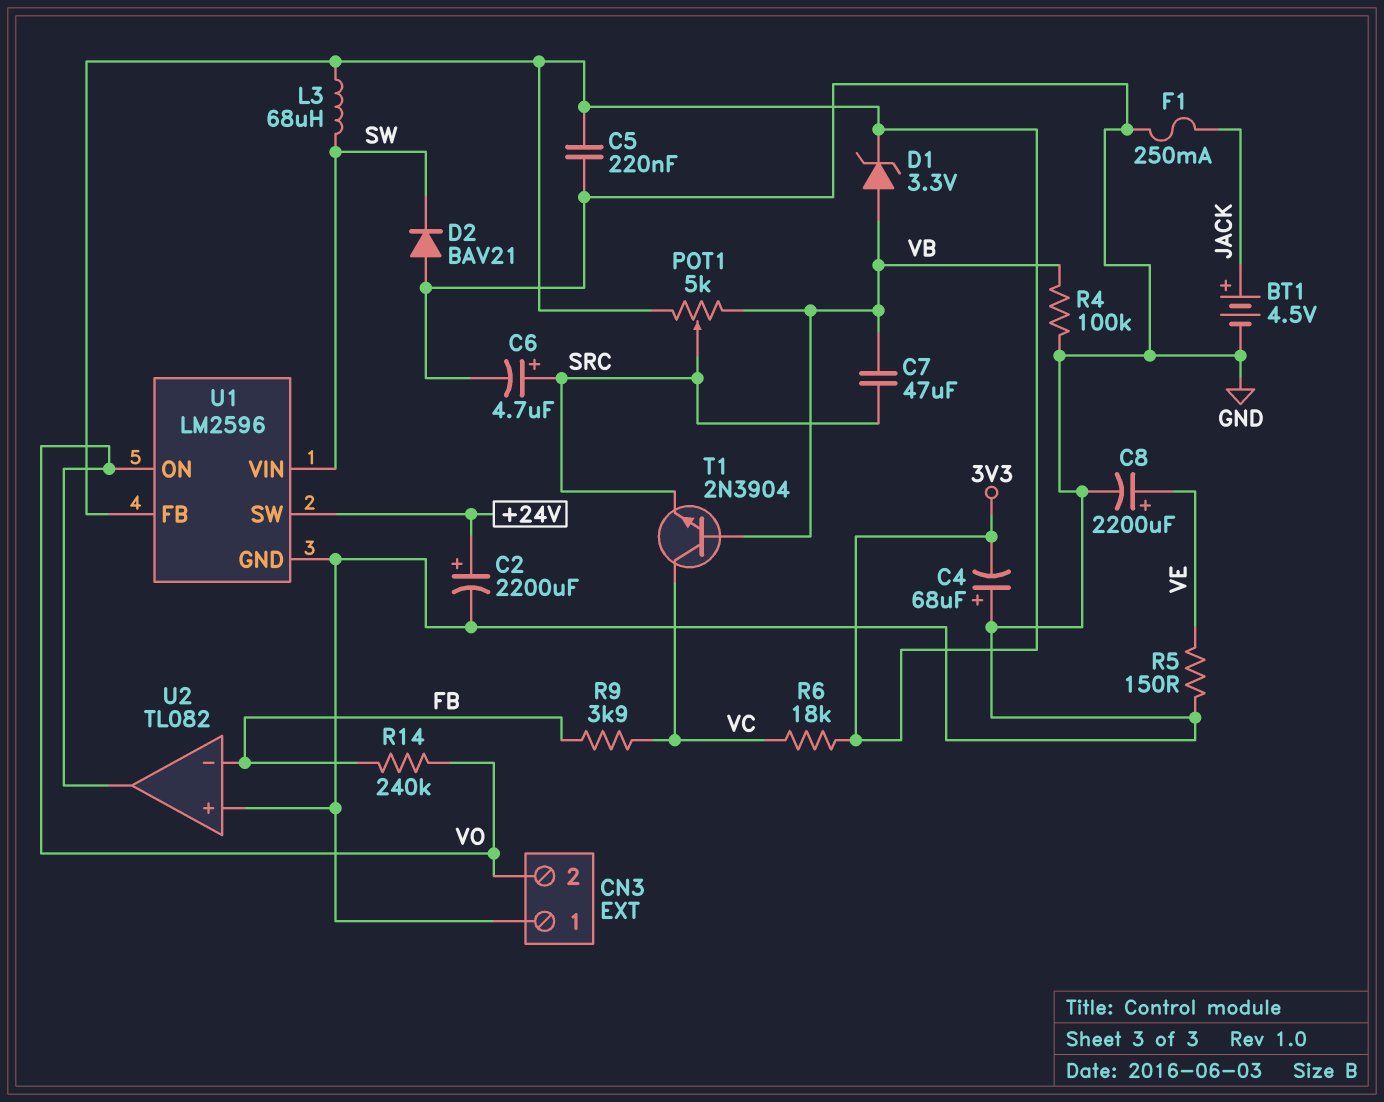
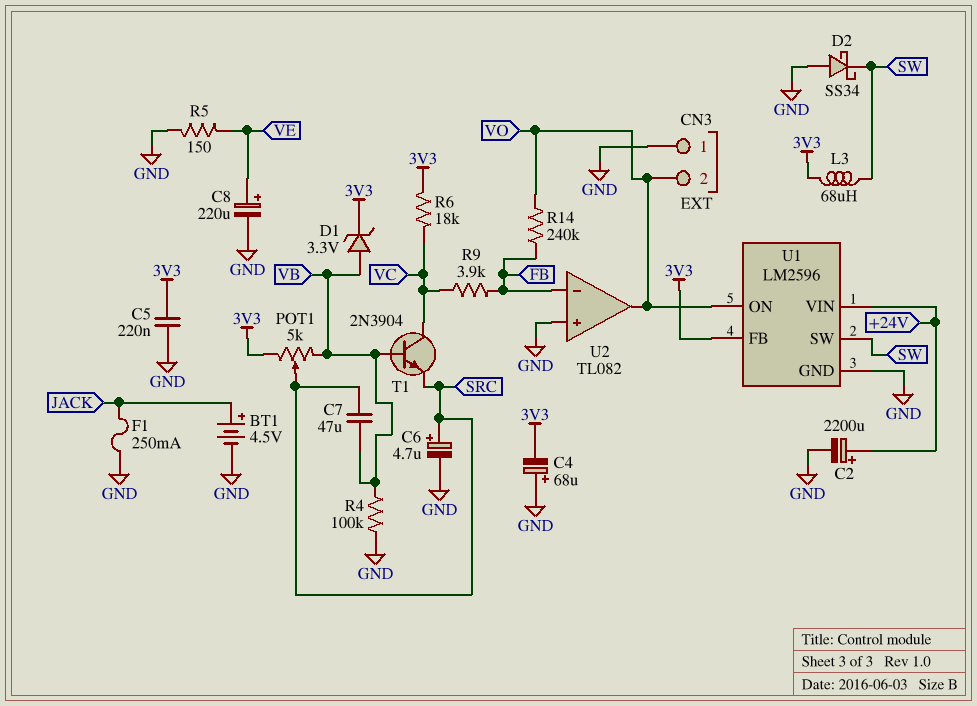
C8: 2200uF (plus VE, minus GND) -> 220uF (plus VE, minus GND)
D2: diode BAV21 (A GND, K SW) -> schottky SS34 (A GND, K SW)
U1 pin SW: +24V -> SW
U1 pin VIN: SW -> +24V

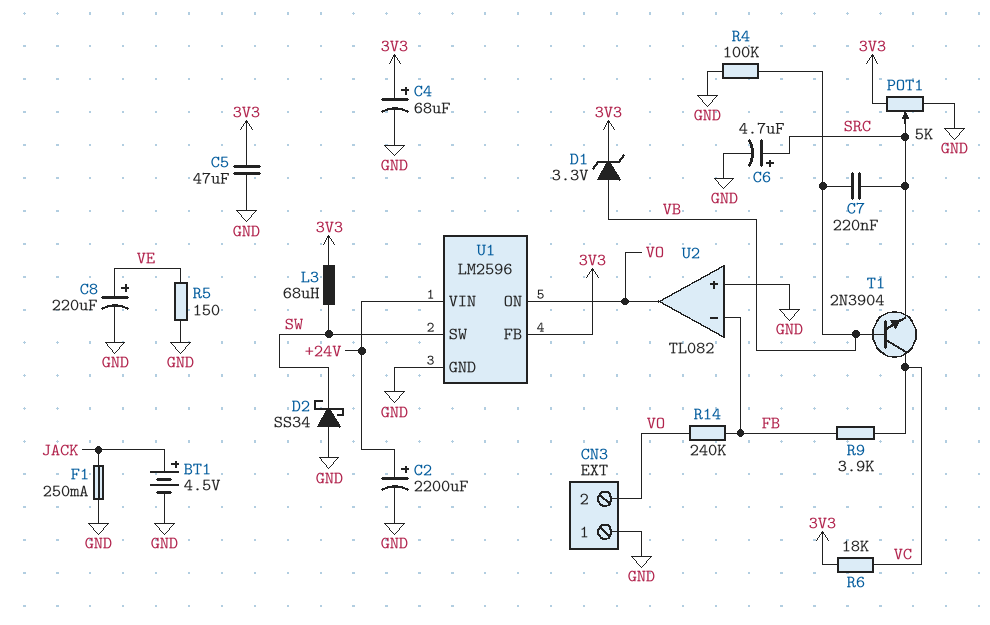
C4: 68uF (plus GND, minus 3V3) -> 68uF (plus 3V3, minus GND)
C5: 220nF (3V3, GND) -> 47uF (3V3, GND)
C7: 47uF (SRC, VB) -> 220nF (SRC, VB)
POT1: 5k (3V3, VB, wiper SRC) -> 5k (3V3, GND, wiper SRC)

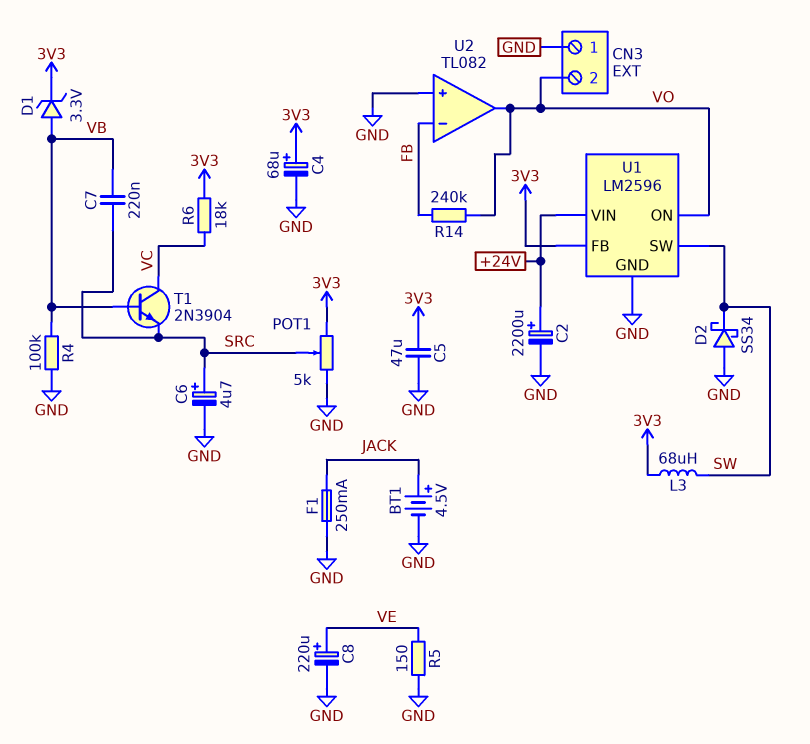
R9: 3.9k (FB, VC) -> none

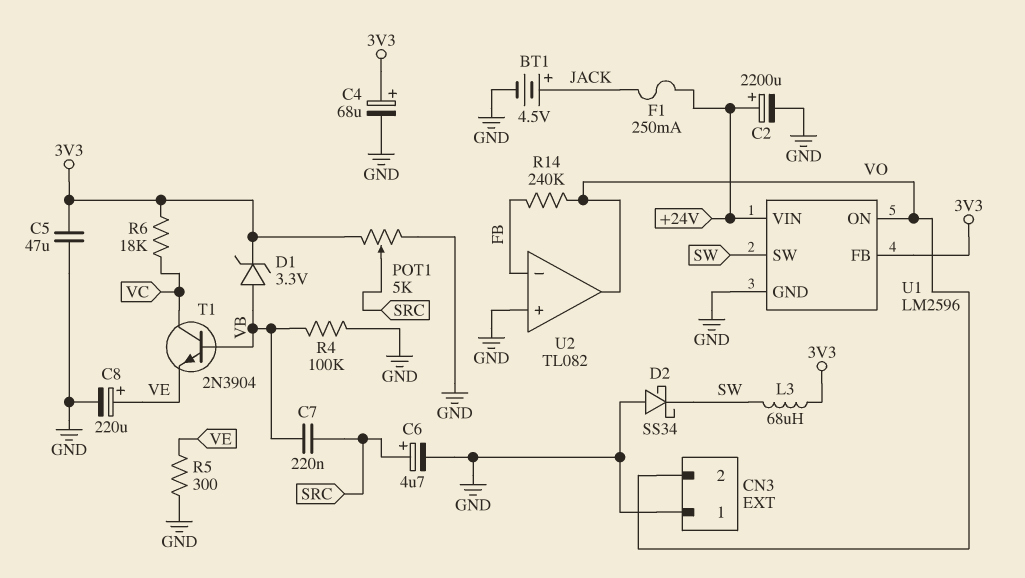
F1: 250mA (GND, JACK) -> 250mA (+24V, JACK)
R5: 150 (GND, VE) -> 300 (GND, VE)
T1: NPN 2N3904 (B VB, C VC, E SRC) -> NPN 2N3904 (B VB, C VC, E VE)

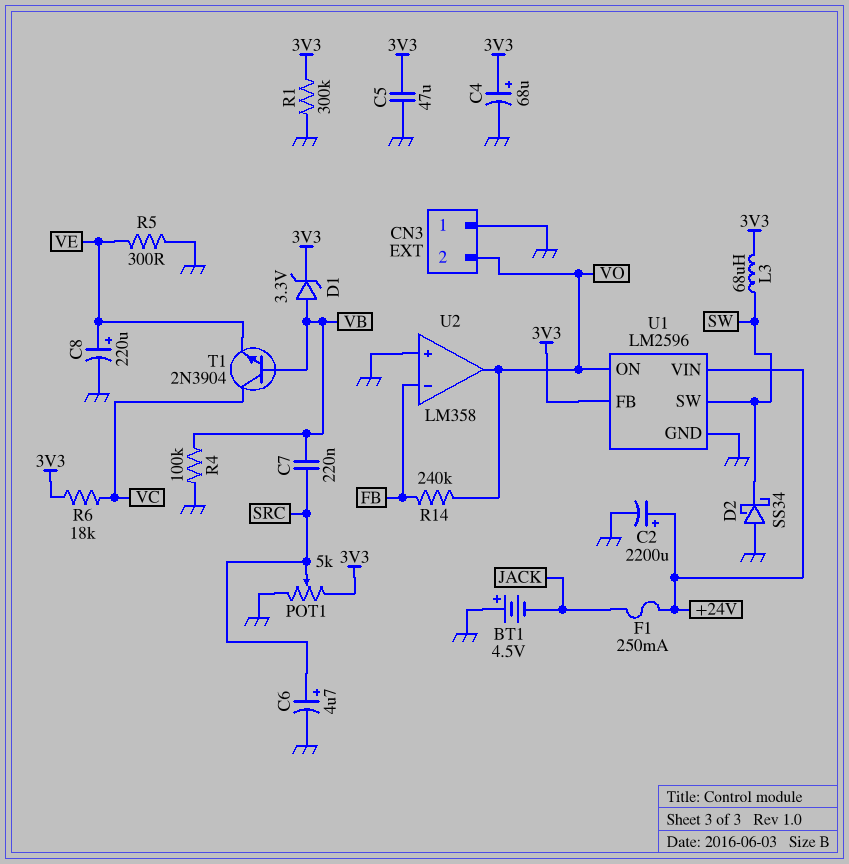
BT1: 4.5V (plus JACK, minus GND) -> 4.5V (plus GND, minus JACK)
R1: none -> 300k (3V3, GND)
U2: TL082 -> LM358

